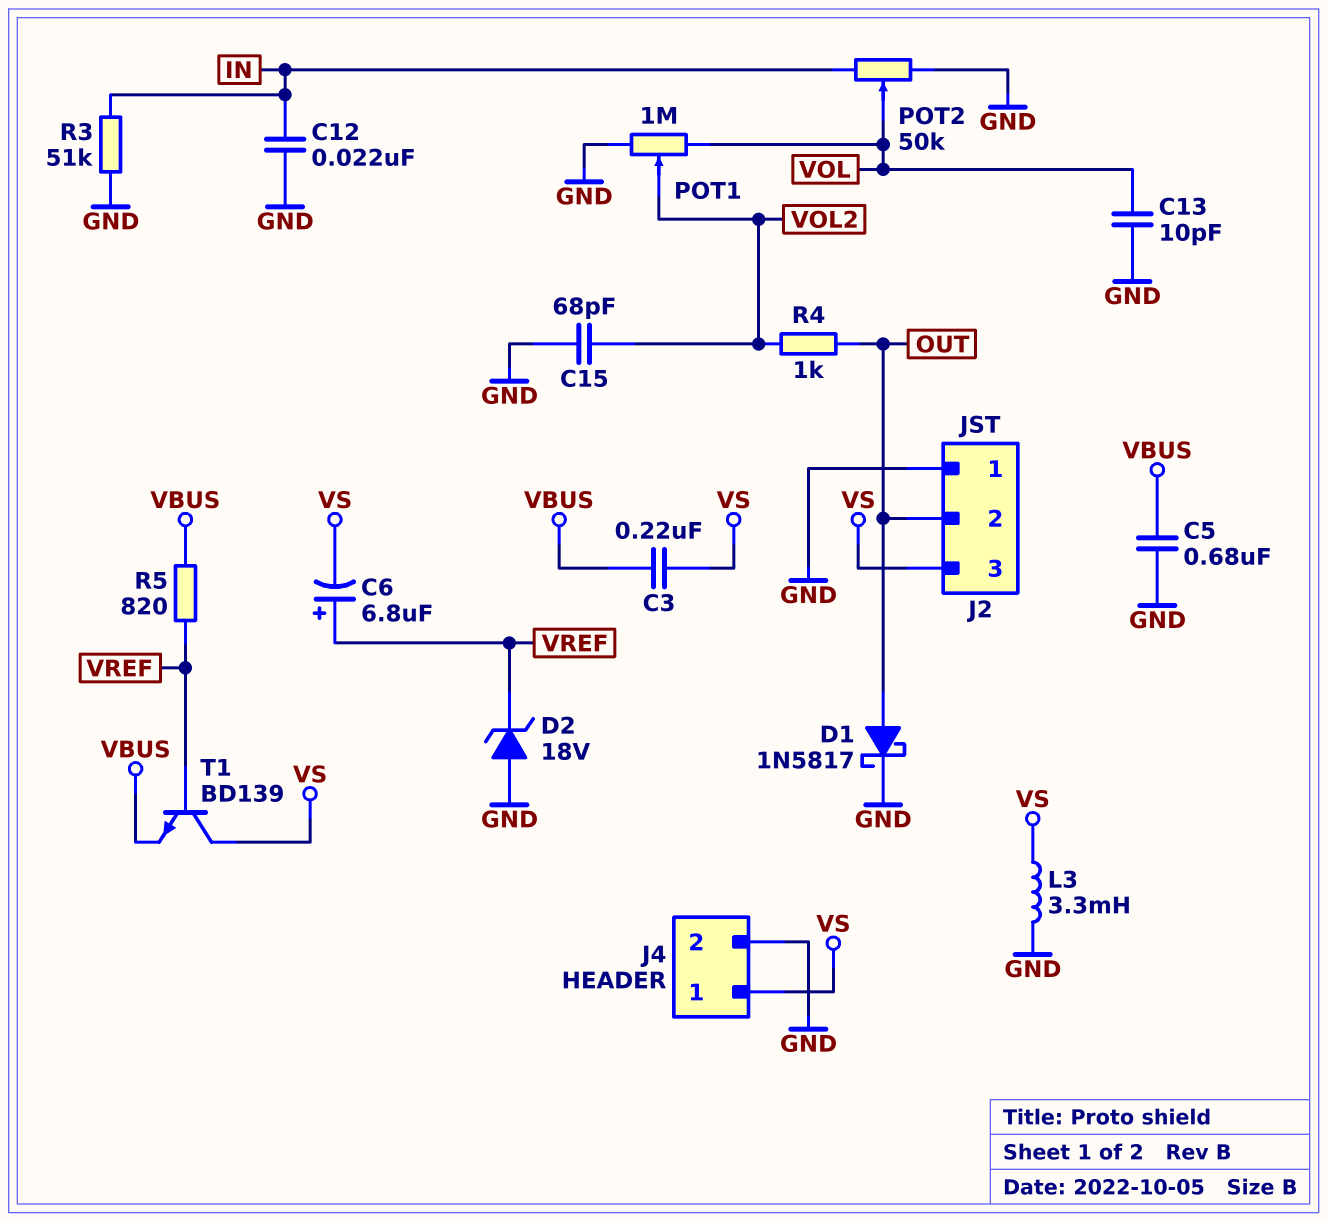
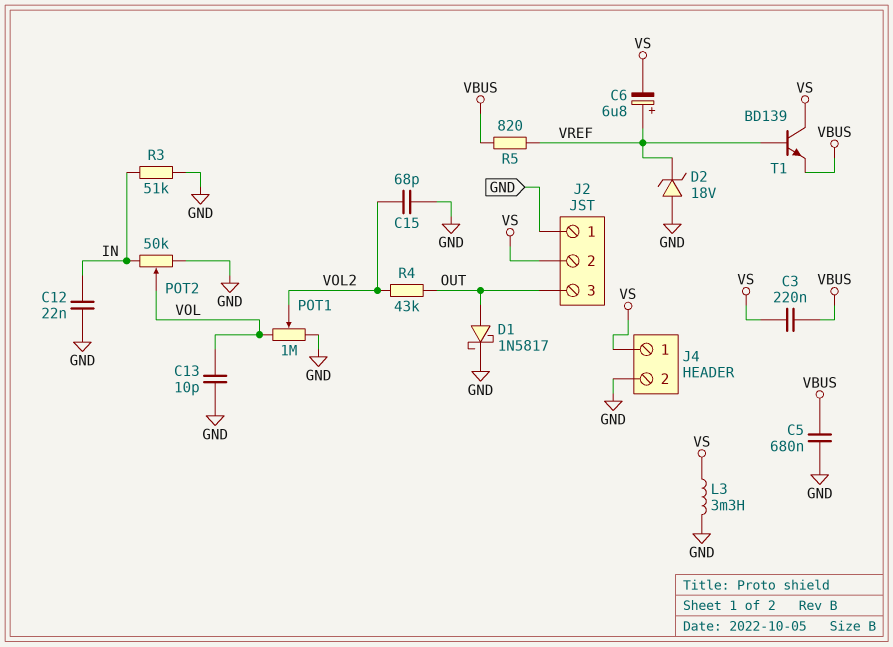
J2 pin 2: OUT -> VS
J2 pin 3: VS -> OUT
R4: 1k (OUT, VOL2) -> 43k (OUT, VOL2)

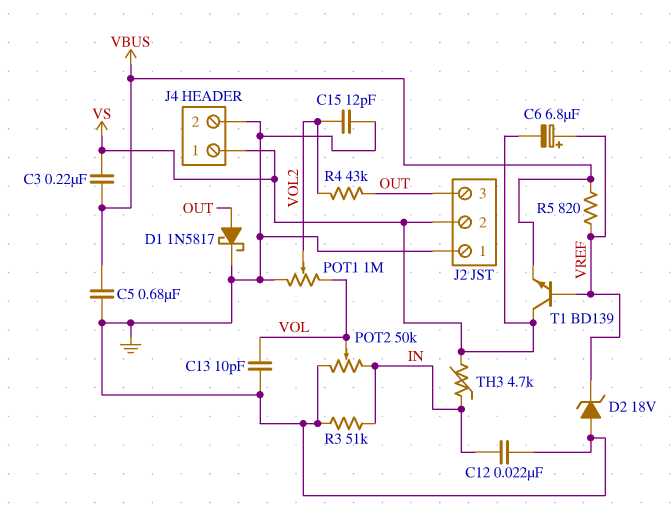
C15: 68pF (GND, VOL2) -> 12pF (GND, VOL2)
L3: 3.3mH (GND, VS) -> none
TH3: none -> 4.7k (IN, VS)

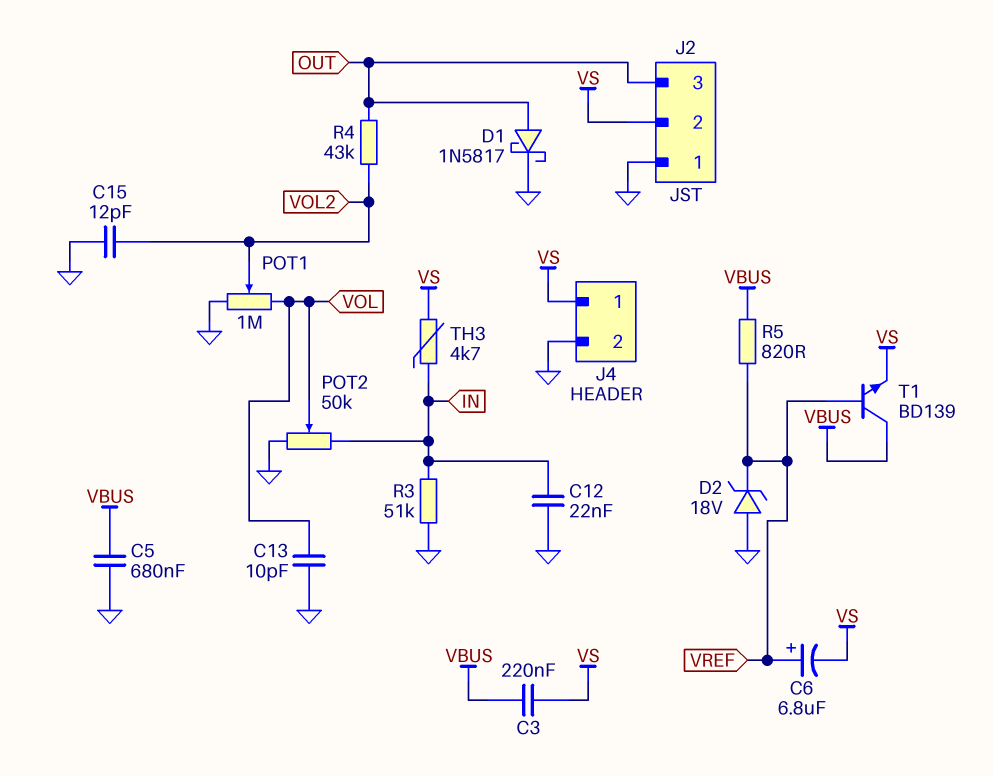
T1: NPN BD139 (B VREF, C VS, E VBUS) -> NPN BD139 (B VREF, C VBUS, E VS)

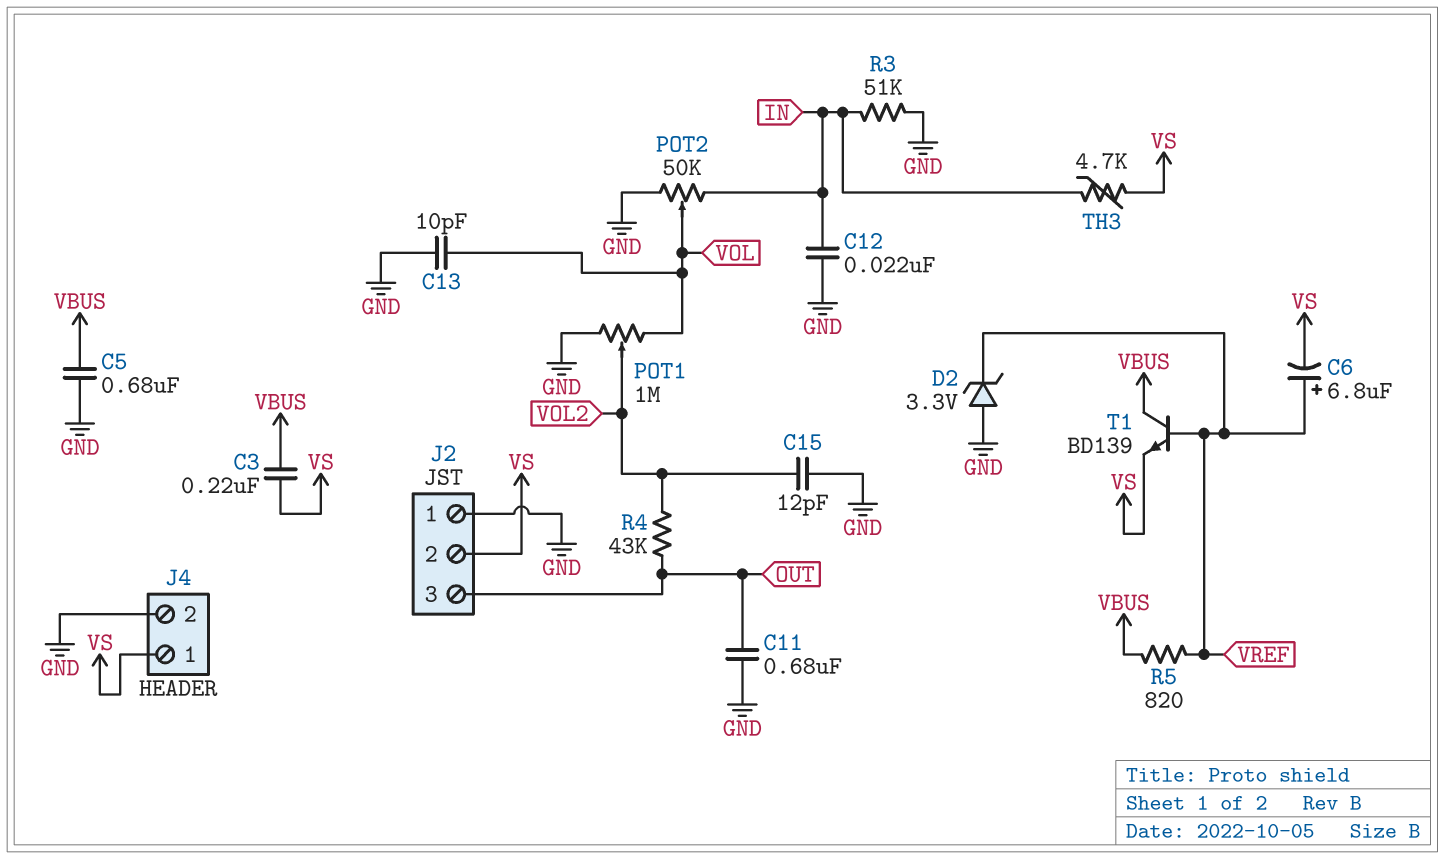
C11: none -> 680nF (GND, OUT)
D1: schottky 1N5817 (A OUT, K GND) -> none
D2: zener 18V (A GND, K VREF) -> zener 3.3V (A GND, K VREF)

